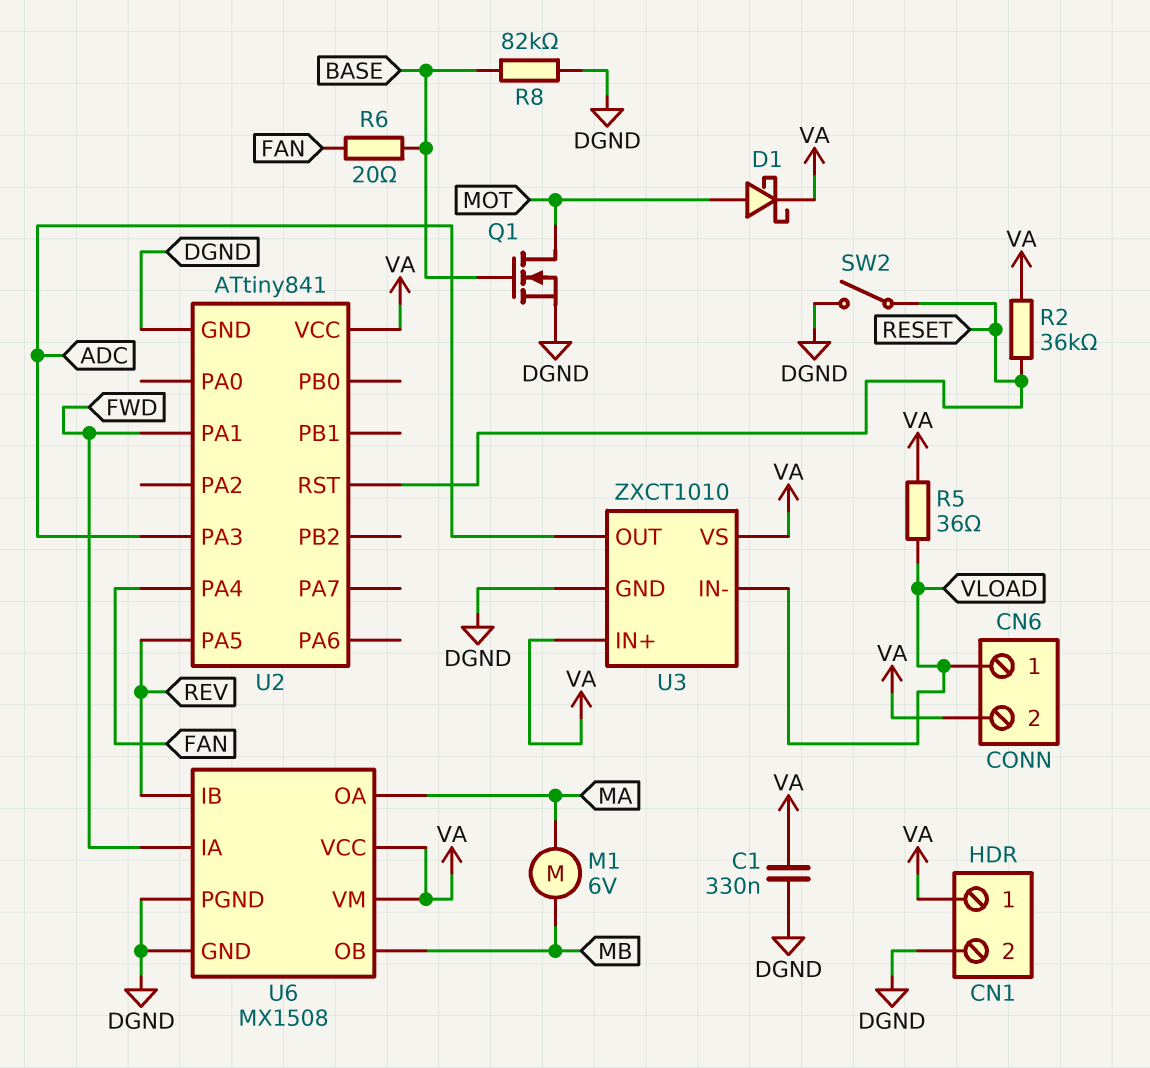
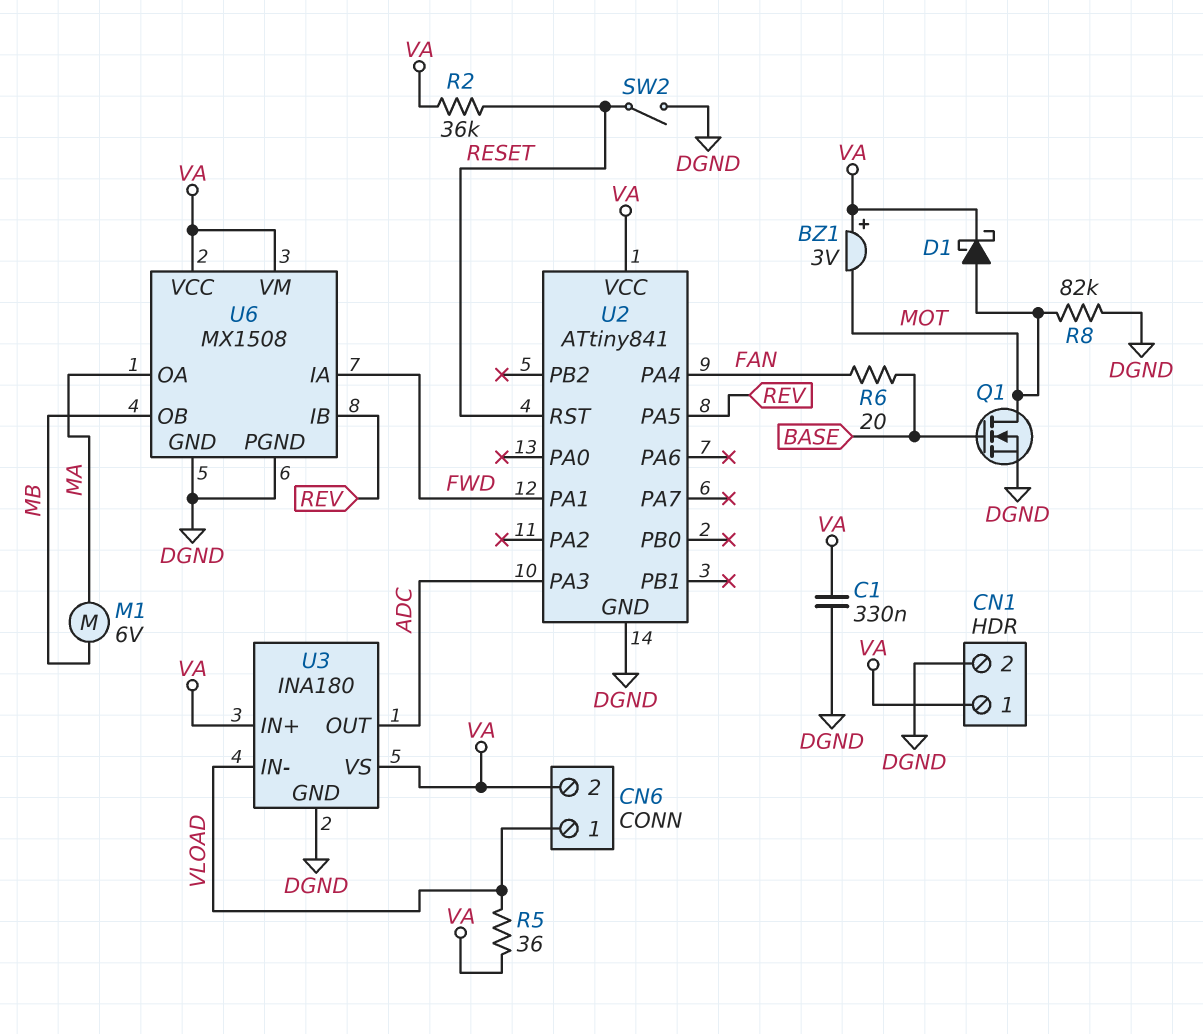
BZ1: none -> buzzer 3V (plus VA, minus MOT)
R8: 82k (BASE, DGND) -> 82k (DGND, MOT)
U3: ZXCT1010 -> INA180

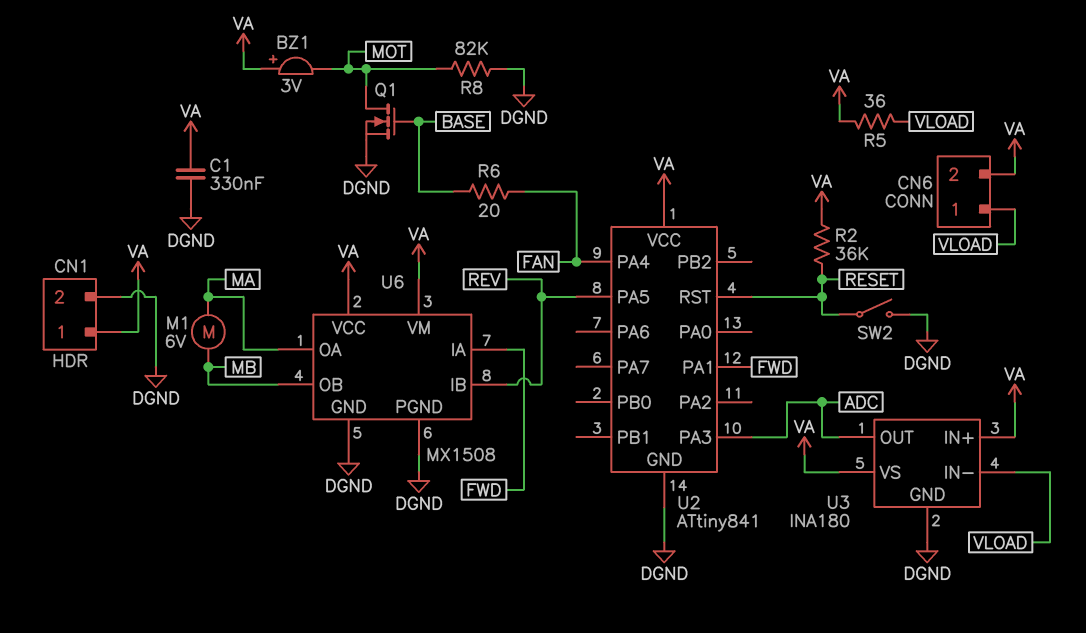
D1: schottky (A MOT, K VA) -> none

